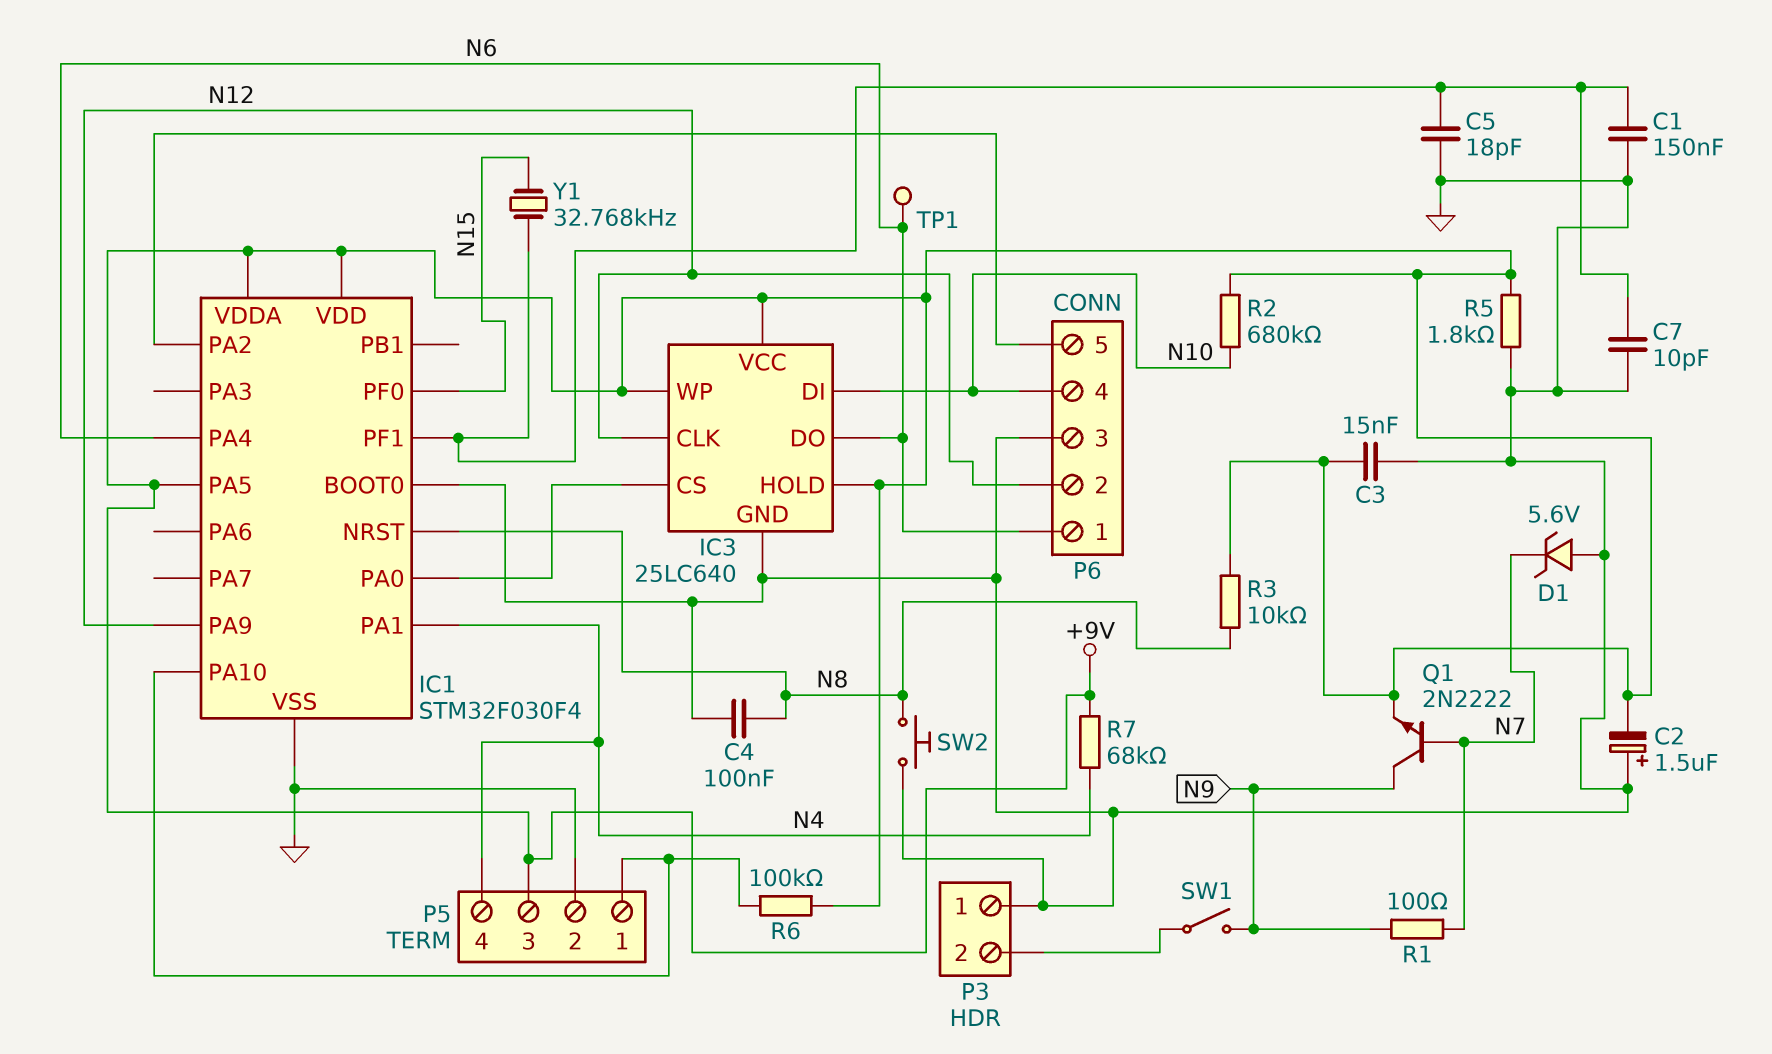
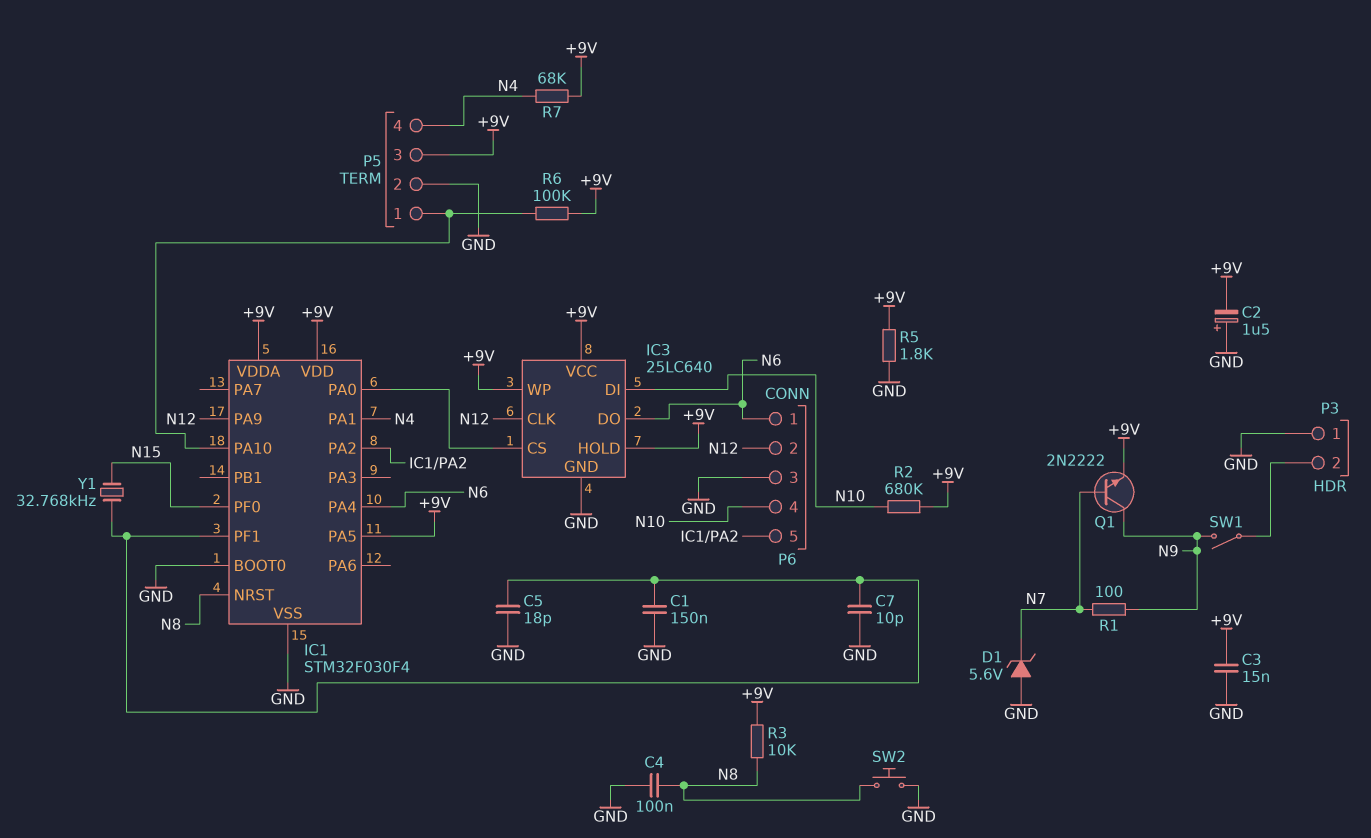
TP1: test point (N6) -> none

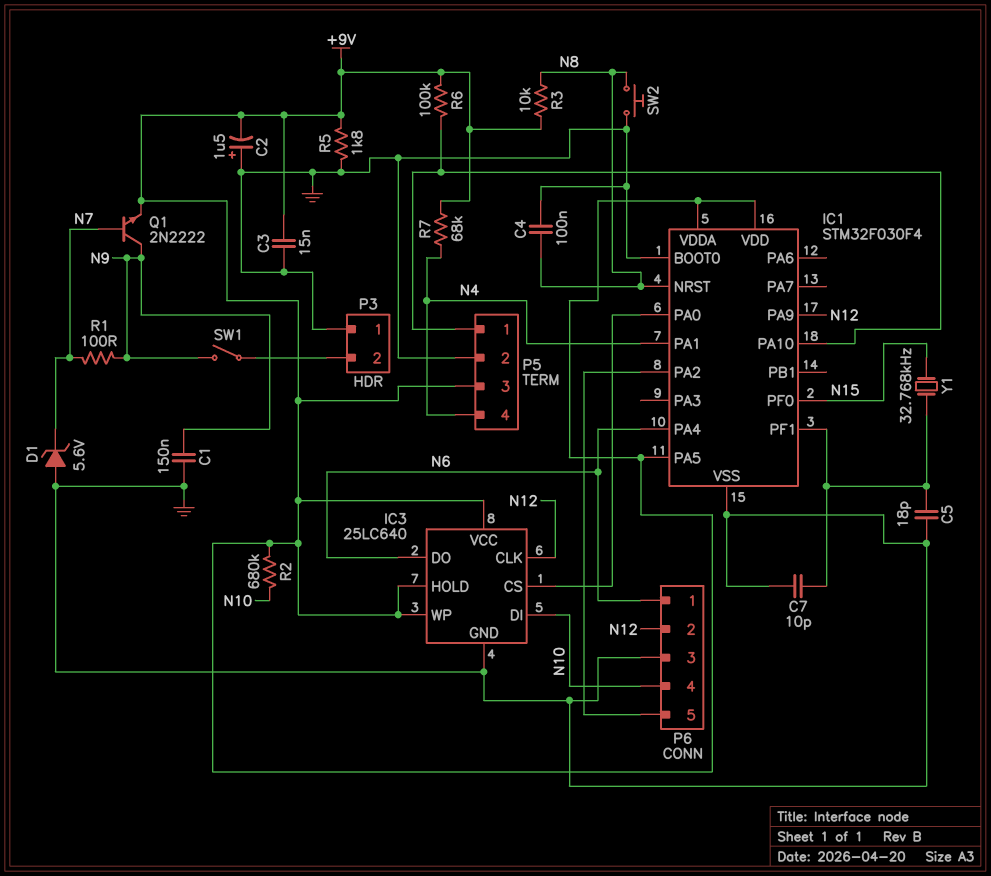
C1: 150nF (GND, IC1/PF1) -> 150nF (GND, N9)

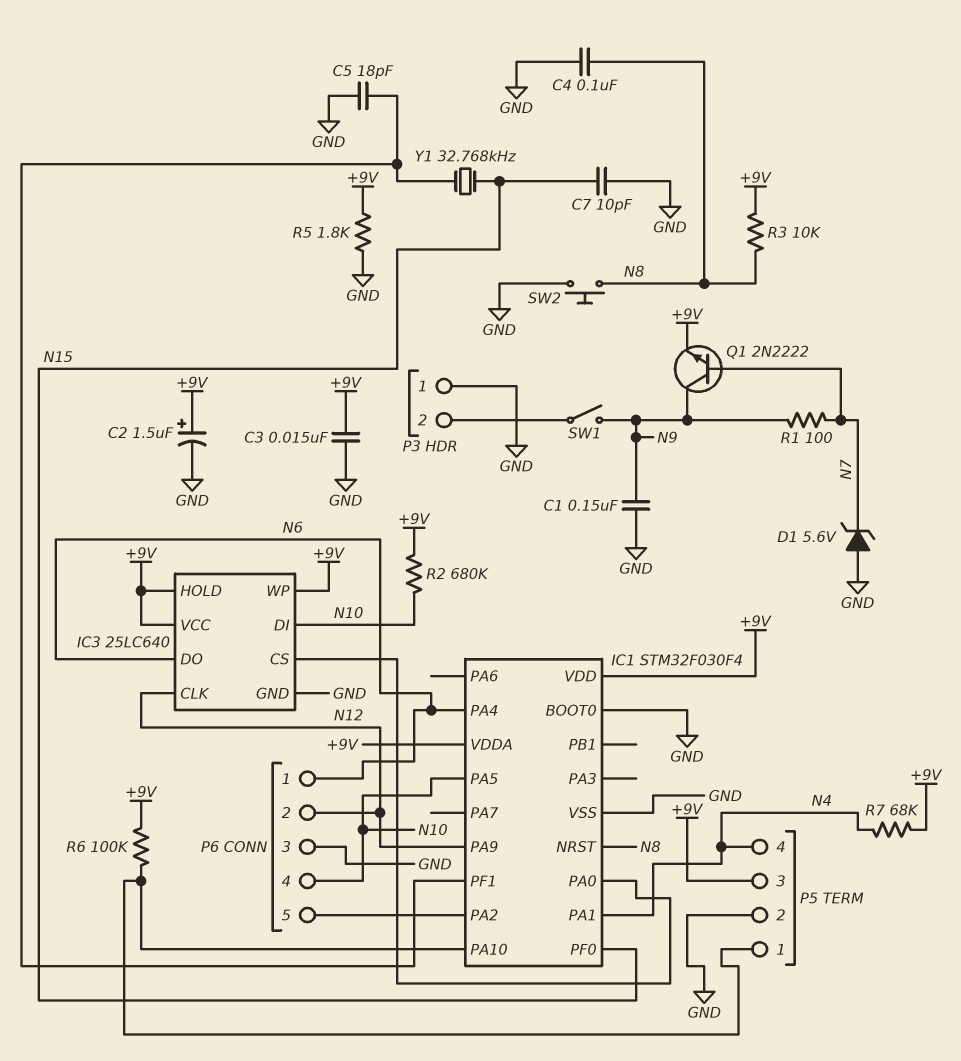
C2: 1.5uF (plus GND, minus +9V) -> 1.5uF (plus +9V, minus GND)
C7: 10pF (GND, IC1/PF1) -> 10pF (GND, N15)
IC1 pin PA5: +9V -> N10

